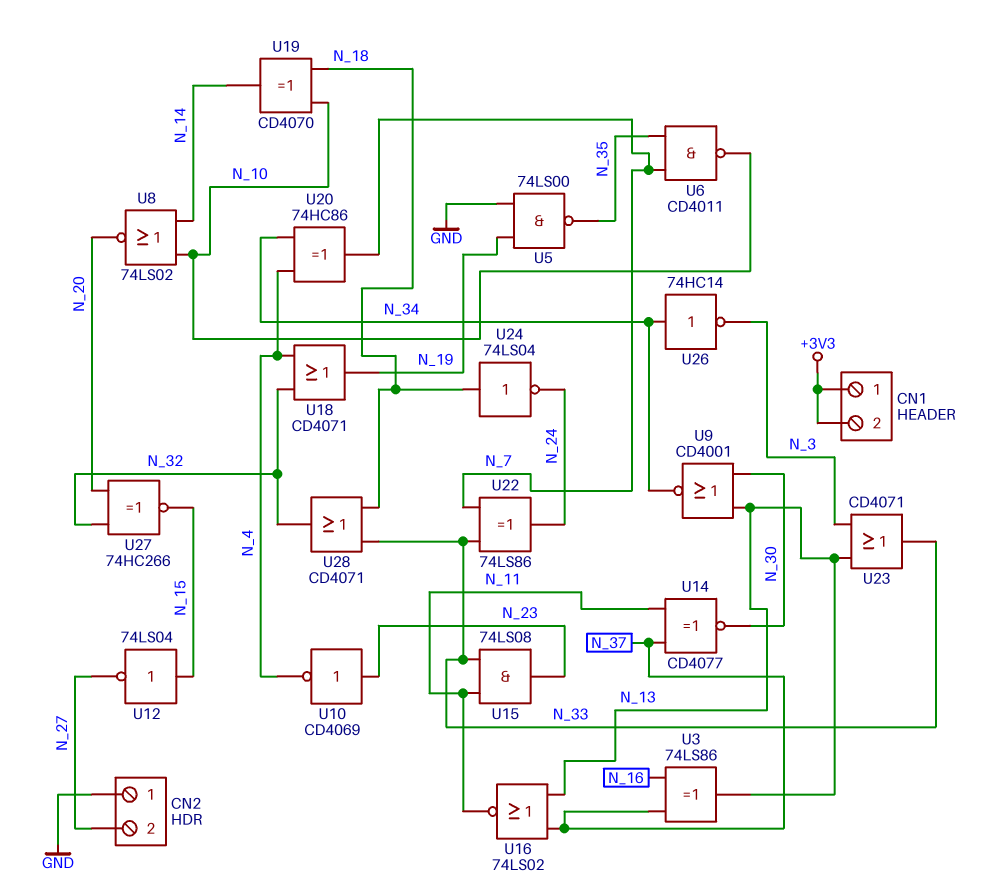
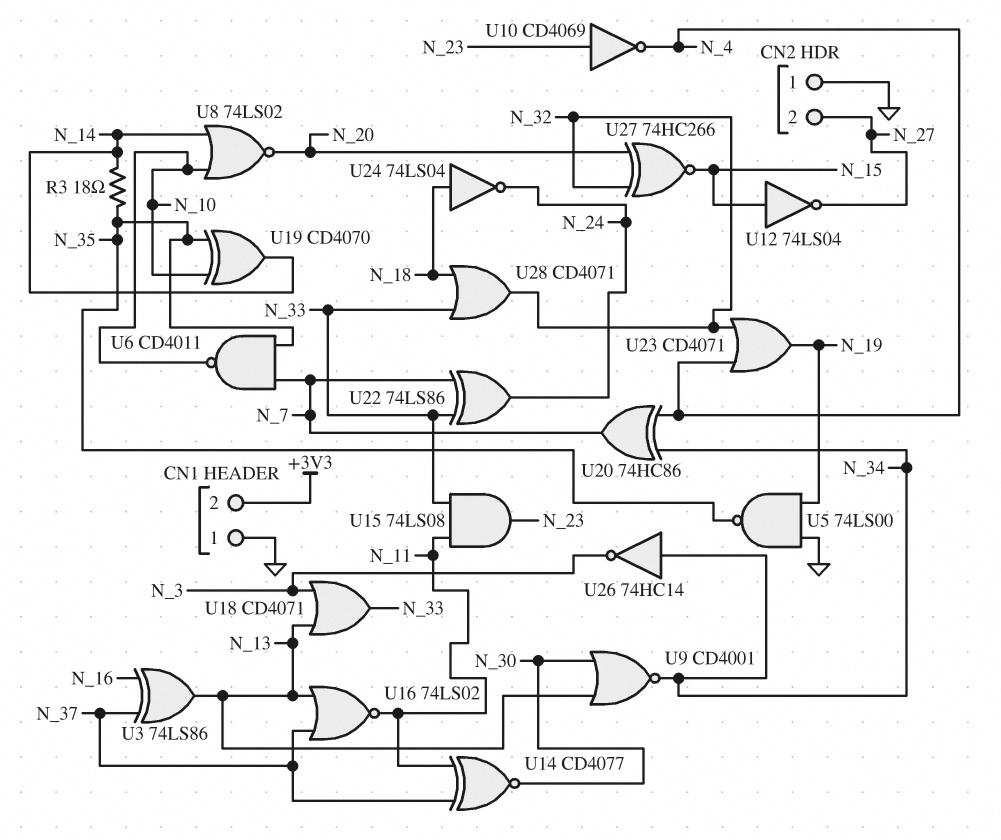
CN1 pin 1: +3V3 -> GND
R3: none -> 18 (N_14, N_35)
U18: OR CD4071 (in N_4, in N_32, out N_19) -> OR CD4071 (in N_3, in N_13, out N_33)
U19: XOR CD4070 (in N_10, in N_18, out N_14) -> XOR CD4070 (in N_10, in N_35, out N_14)
U23: OR CD4071 (in N_3, in N_13, out N_33) -> OR CD4071 (in N_4, in N_32, out N_19)

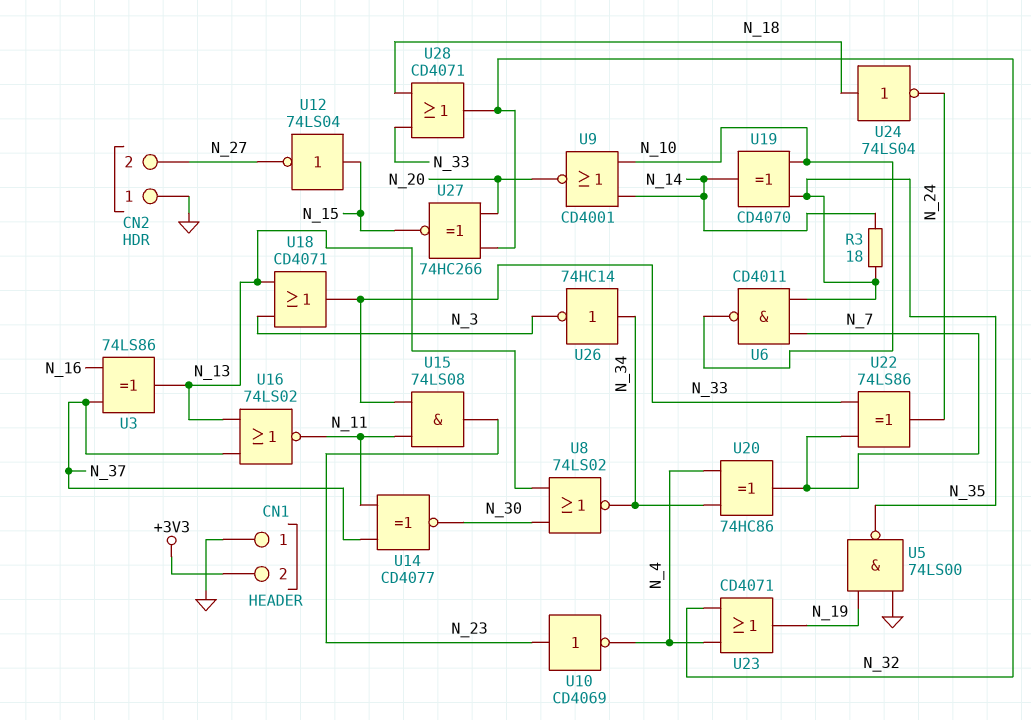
U8: NOR 74LS02 (in N_10, in N_14, out N_20) -> NOR 74LS02 (in N_13, in N_30, out N_34)
U9: NOR CD4001 (in N_13, in N_30, out N_34) -> NOR CD4001 (in N_10, in N_14, out N_20)

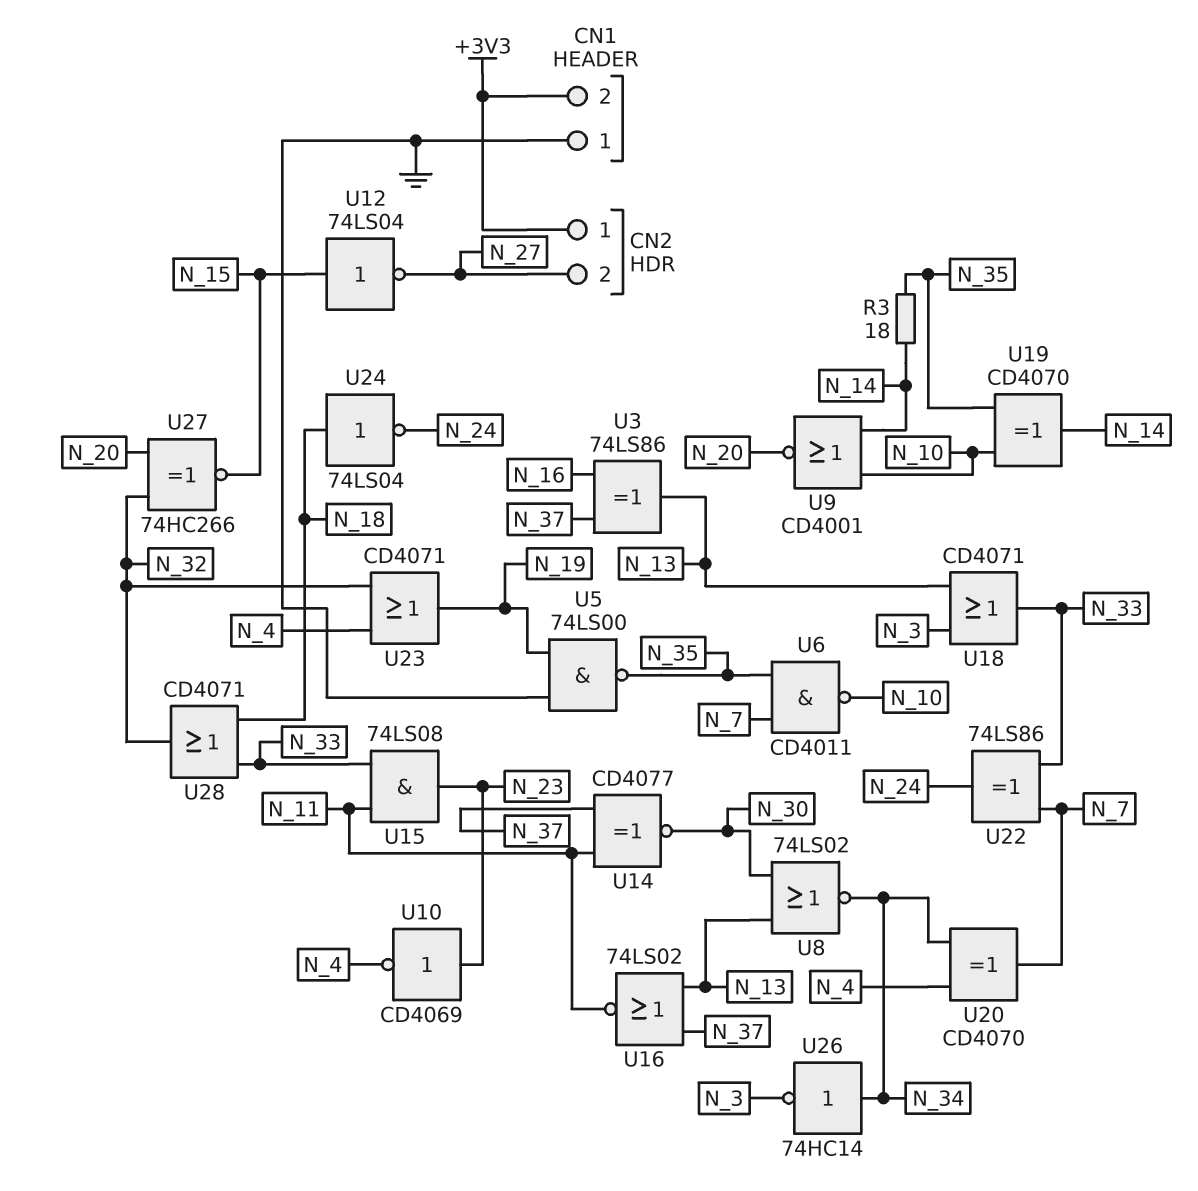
CN2 pin 1: GND -> +3V3
U20: XOR 74HC86 (in N_4, in N_34, out N_7) -> XOR CD4070 (in N_4, in N_34, out N_7)

